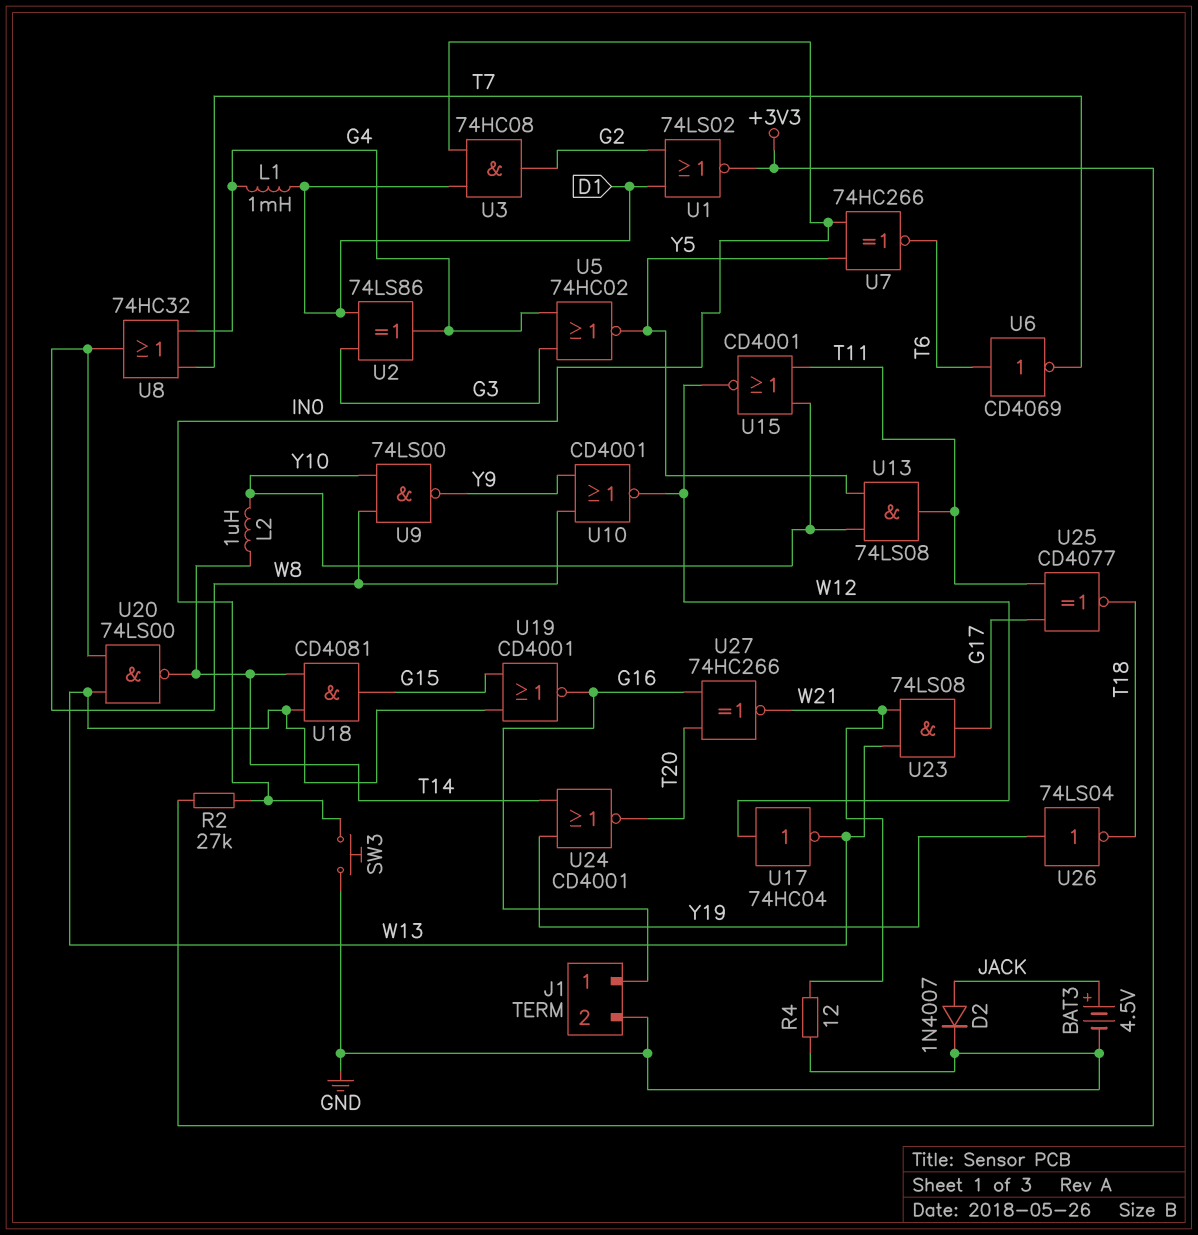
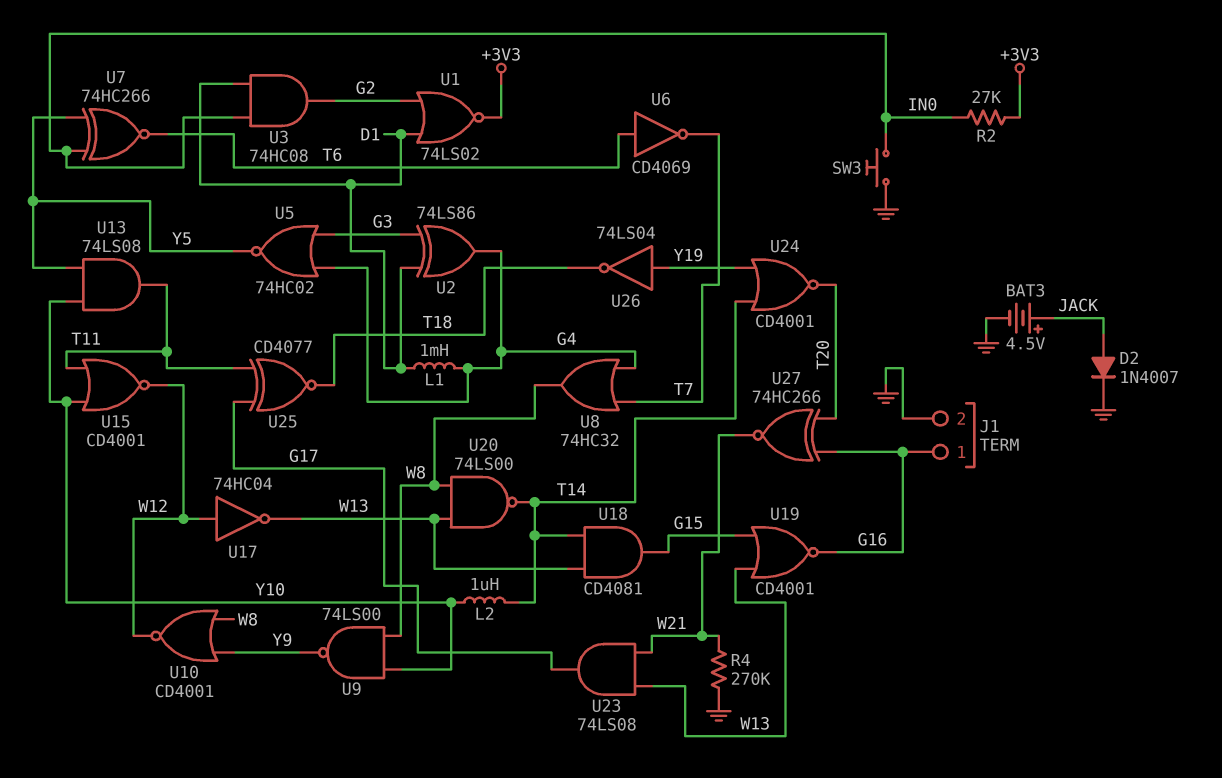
R4: 12 (GND, W21) -> 270k (GND, W21)

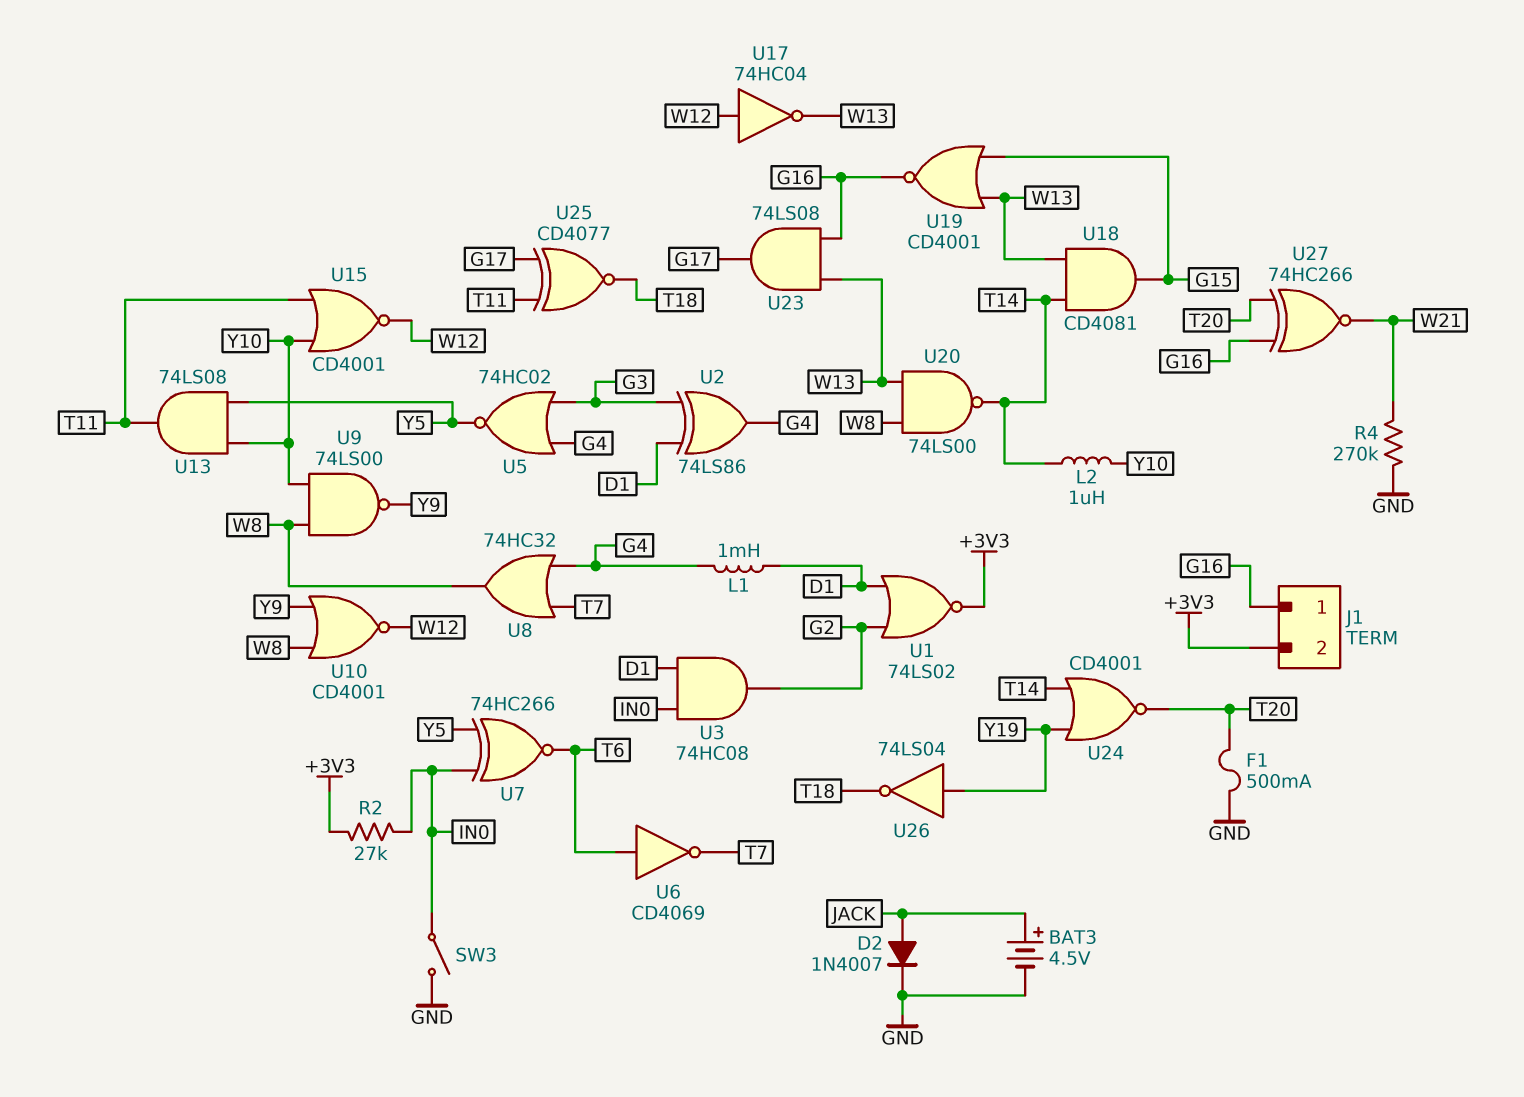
F1: none -> 500mA (GND, T20)
J1 pin 2: GND -> +3V3
SW3: button (GND, IN0) -> switch (GND, IN0)
U23: AND 74LS08 (in W13, in W21, out G17) -> AND 74LS08 (in G16, in W13, out G17)

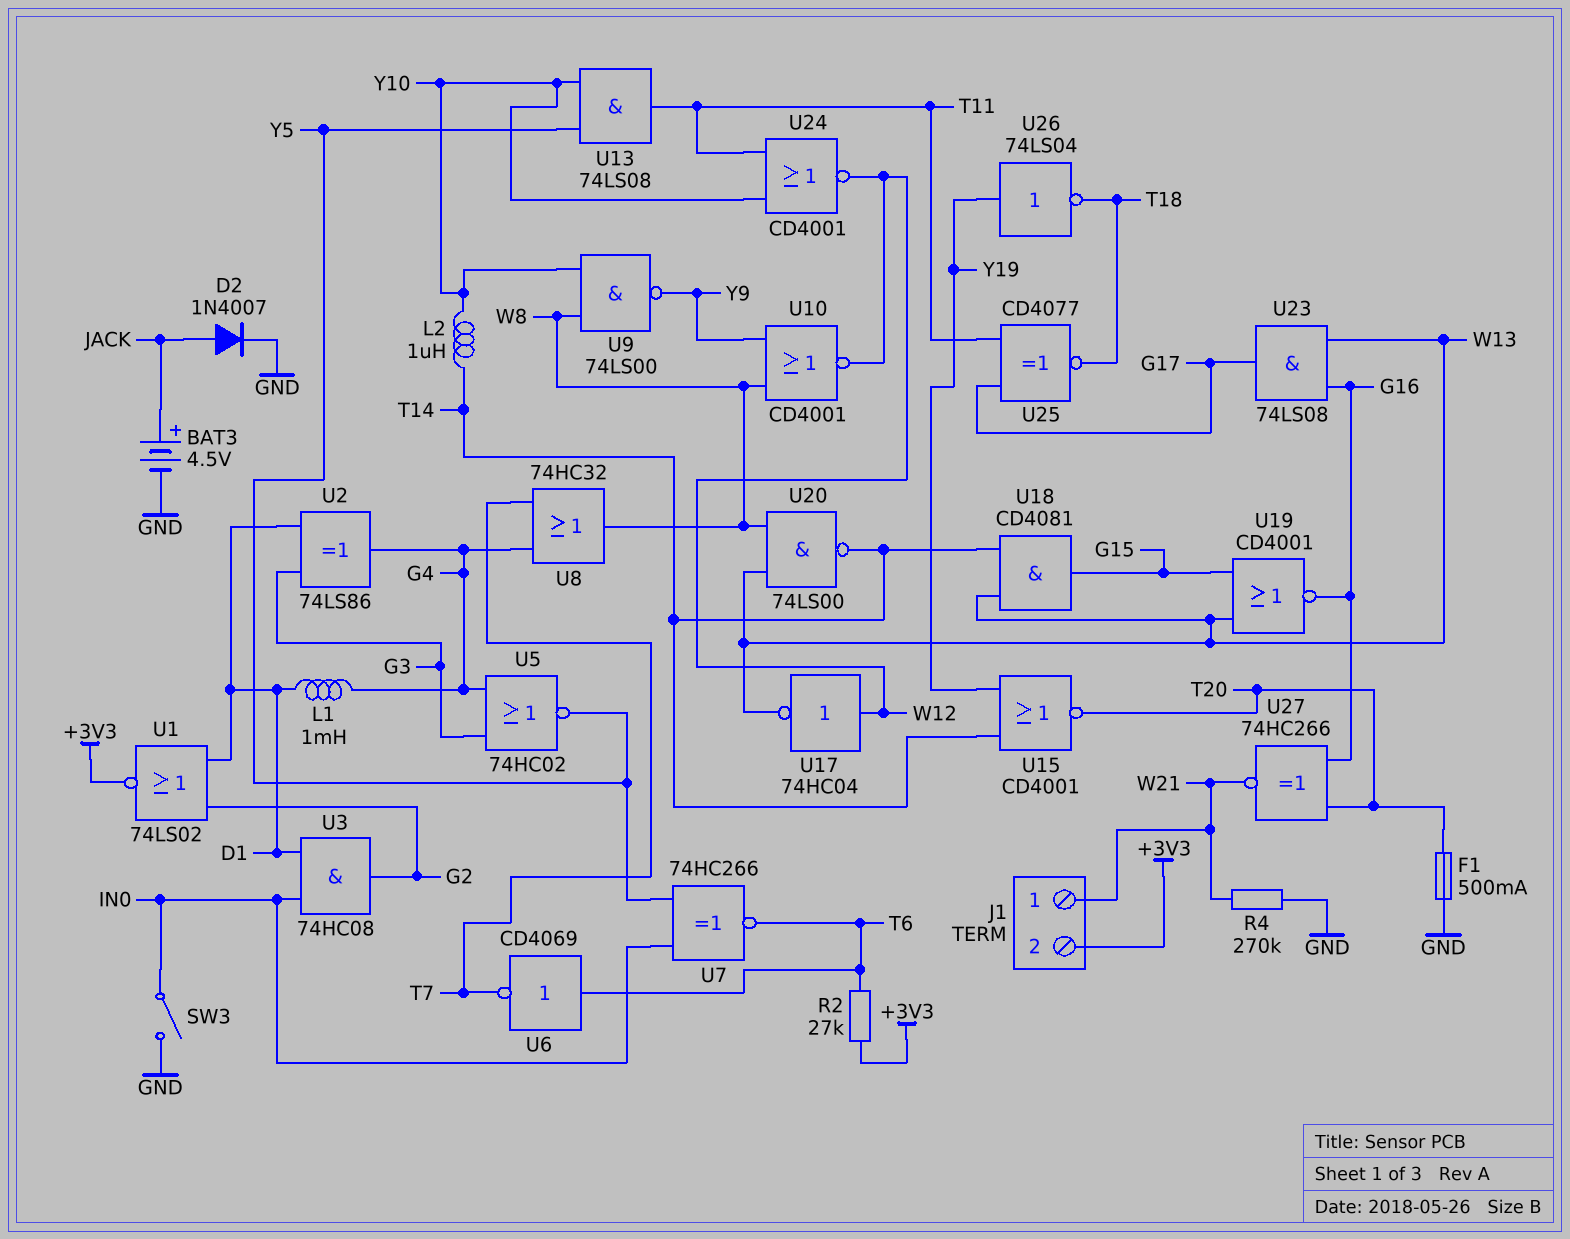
J1 pin 1: G16 -> W21
R2: 27k (+3V3, IN0) -> 27k (+3V3, T6)
U15: NOR CD4001 (in T11, in Y10, out W12) -> NOR CD4001 (in T14, in Y19, out T20)
U24: NOR CD4001 (in T14, in Y19, out T20) -> NOR CD4001 (in T11, in Y10, out W12)

